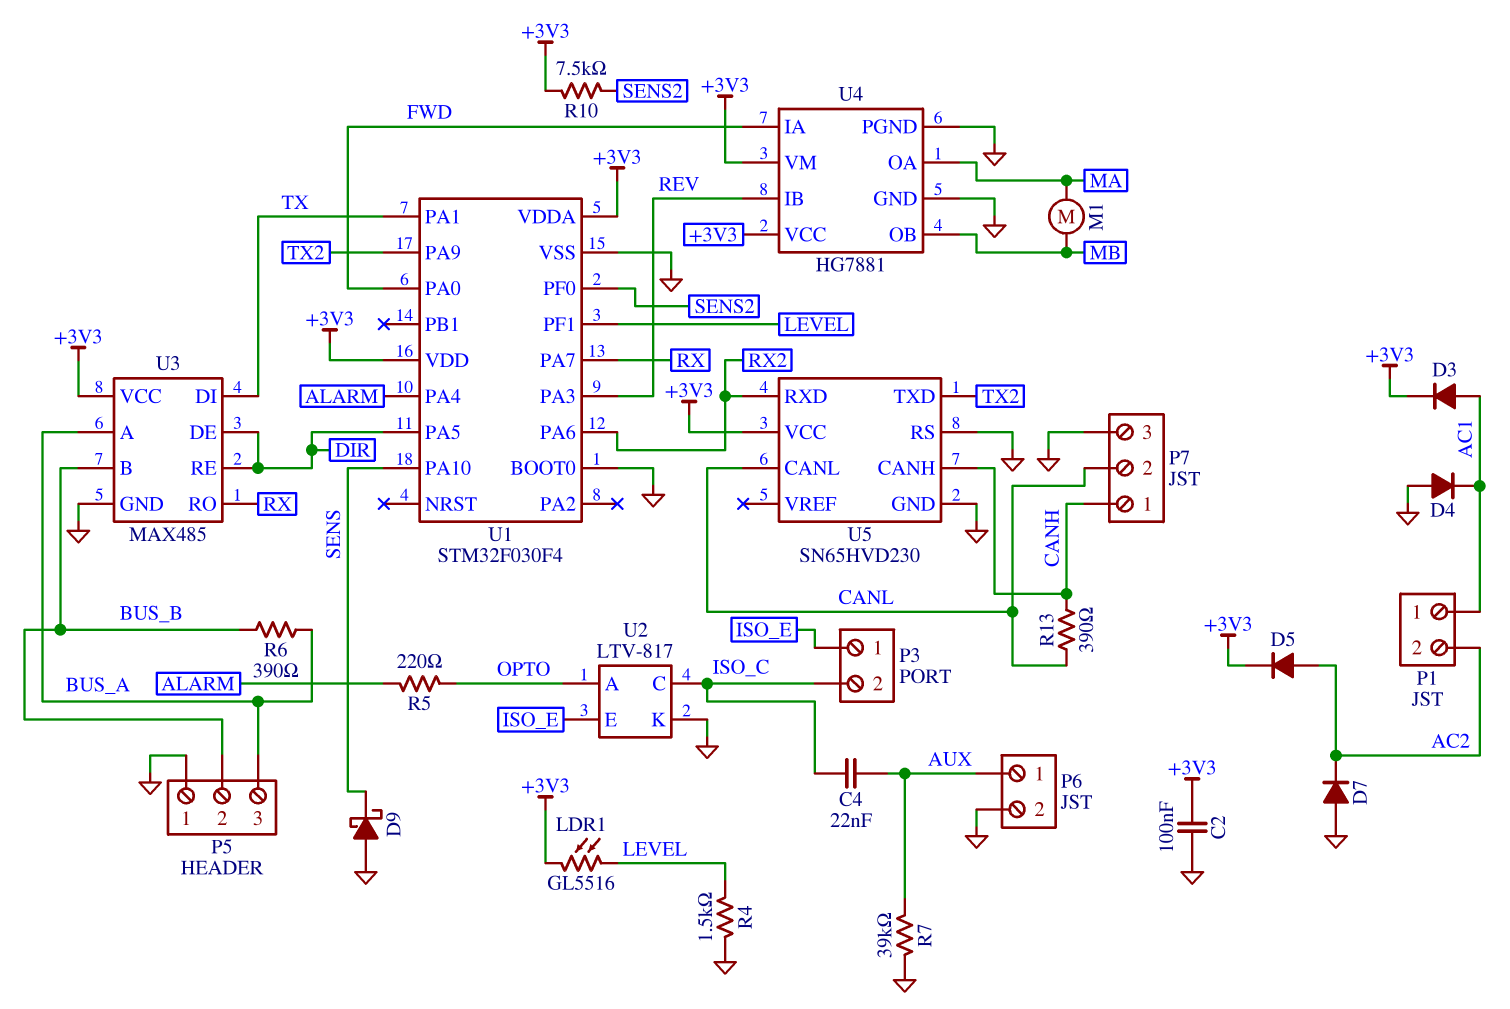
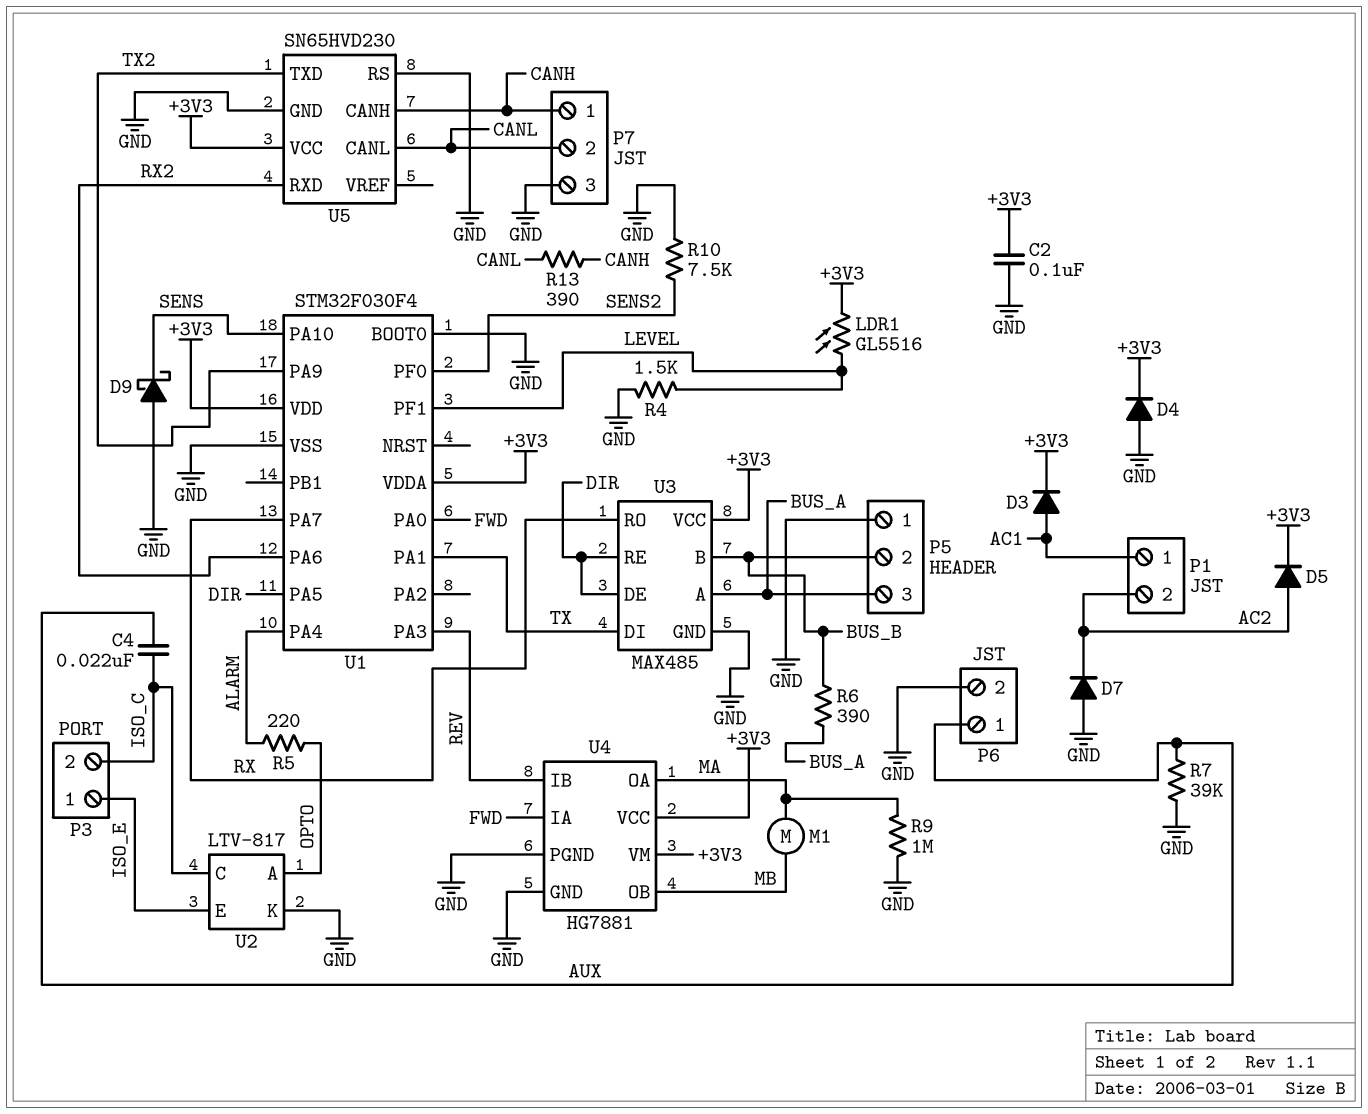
D4: diode (A GND, K AC1) -> diode (A GND, K +3V3)
R9: none -> 1M (GND, MA)
R10: 7.5k (+3V3, SENS2) -> 7.5k (GND, SENS2)

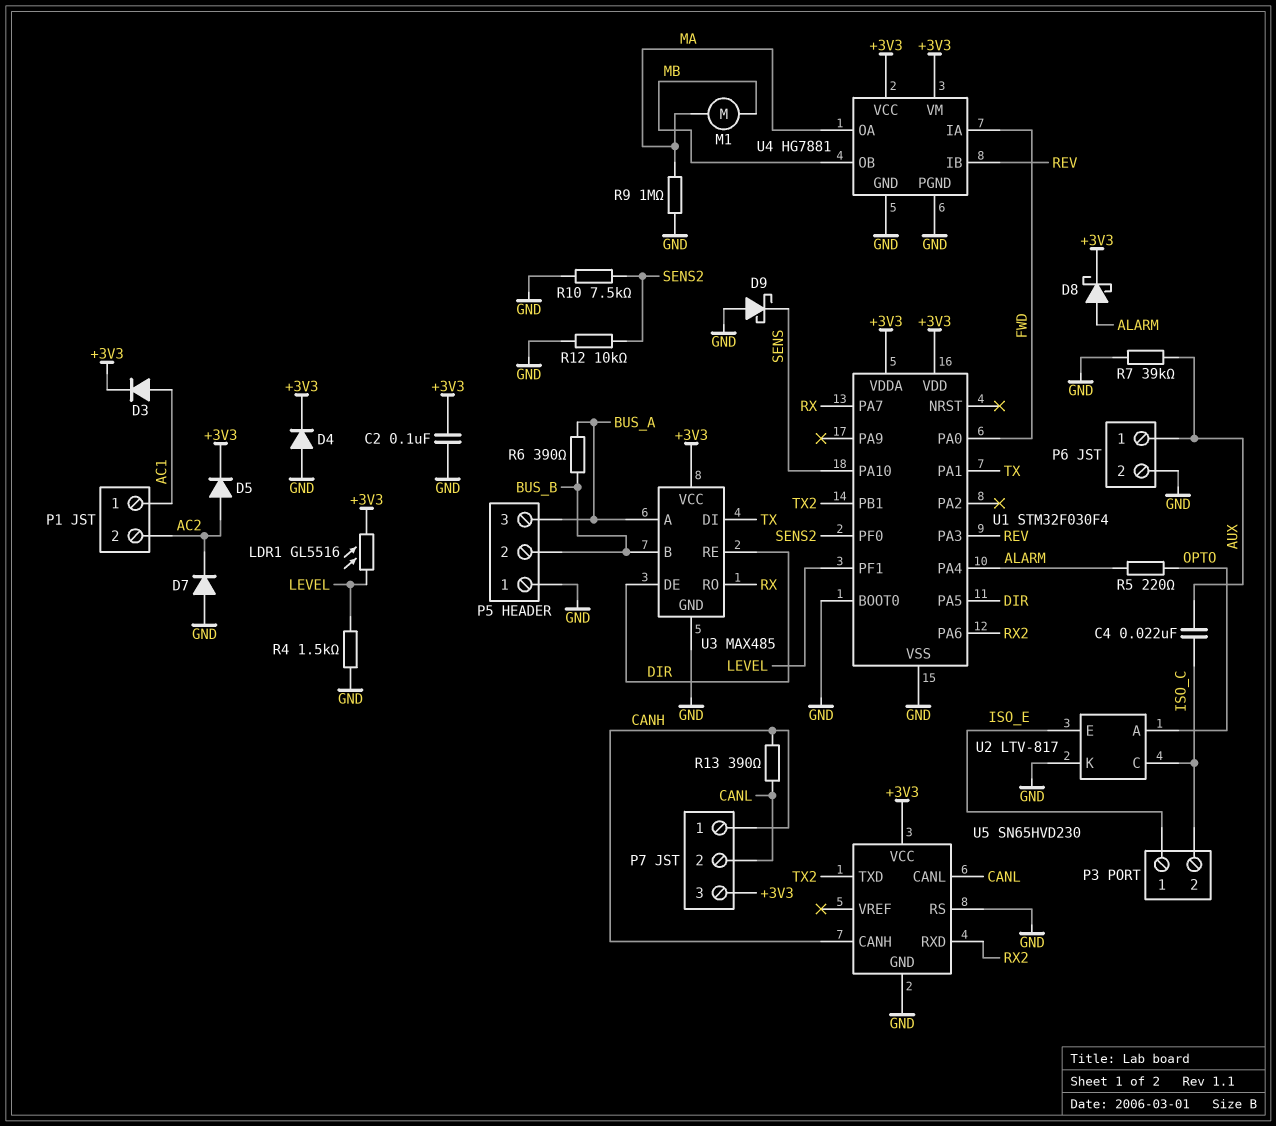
D8: none -> schottky (A ALARM, K +3V3)
P7 pin 3: GND -> +3V3
R12: none -> 10k (GND, SENS2)
U1 pin PA9: TX2 -> none
U1 pin PB1: none -> TX2

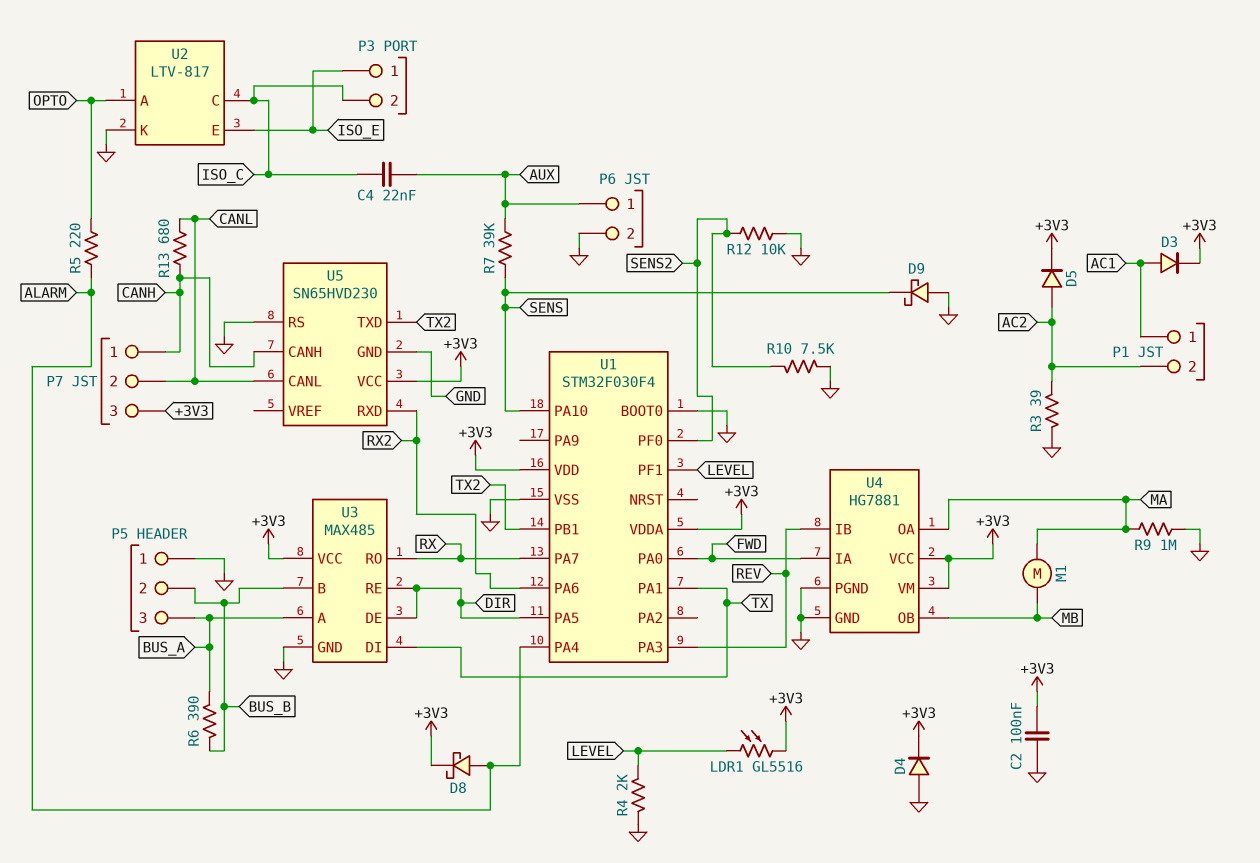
D7: diode (A GND, K AC2) -> none
R3: none -> 39 (AC2, GND)
R4: 1.5k (GND, LEVEL) -> 2k (GND, LEVEL)
R7: 39k (AUX, GND) -> 39k (AUX, SENS)
R13: 390 (CANH, CANL) -> 680 (CANH, CANL)

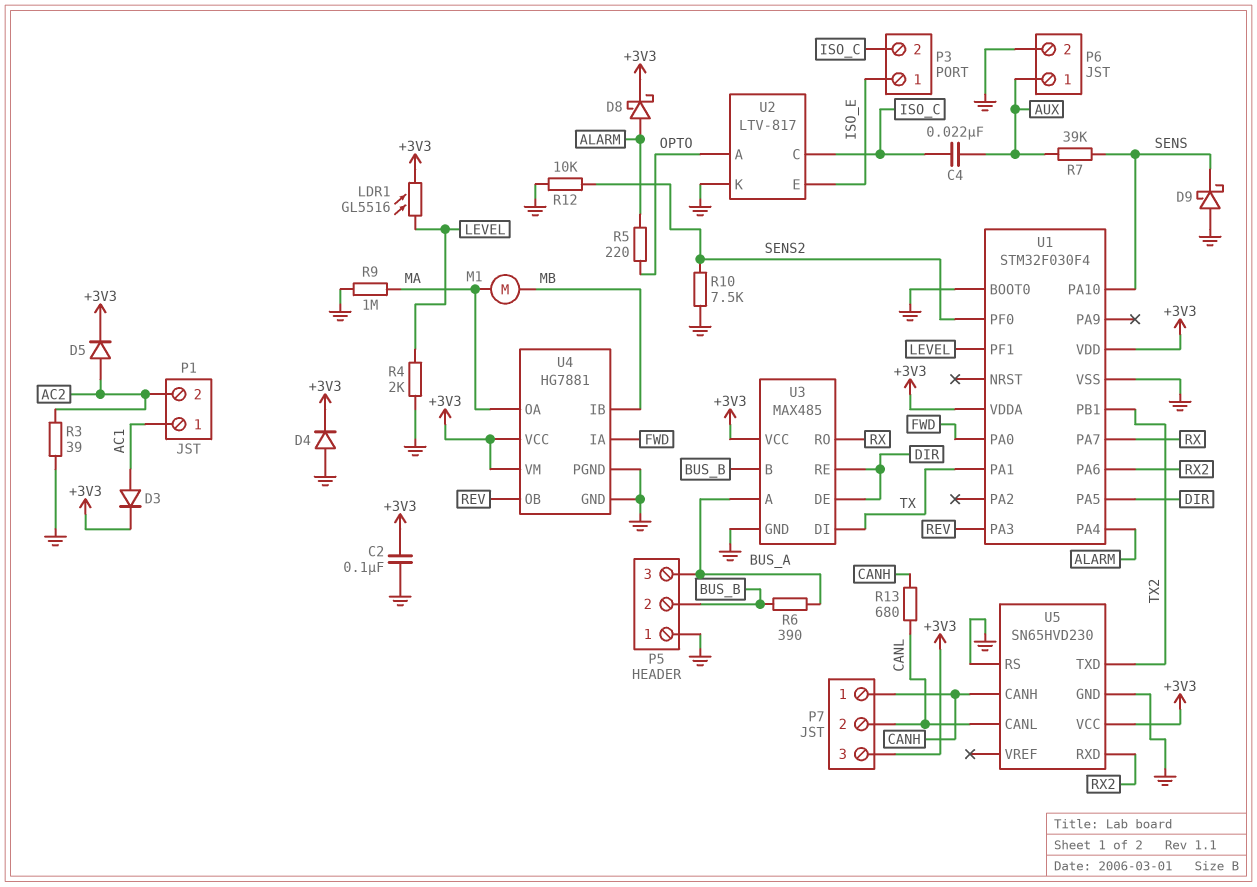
U4 pin IB: REV -> MB
U4 pin OB: MB -> REV

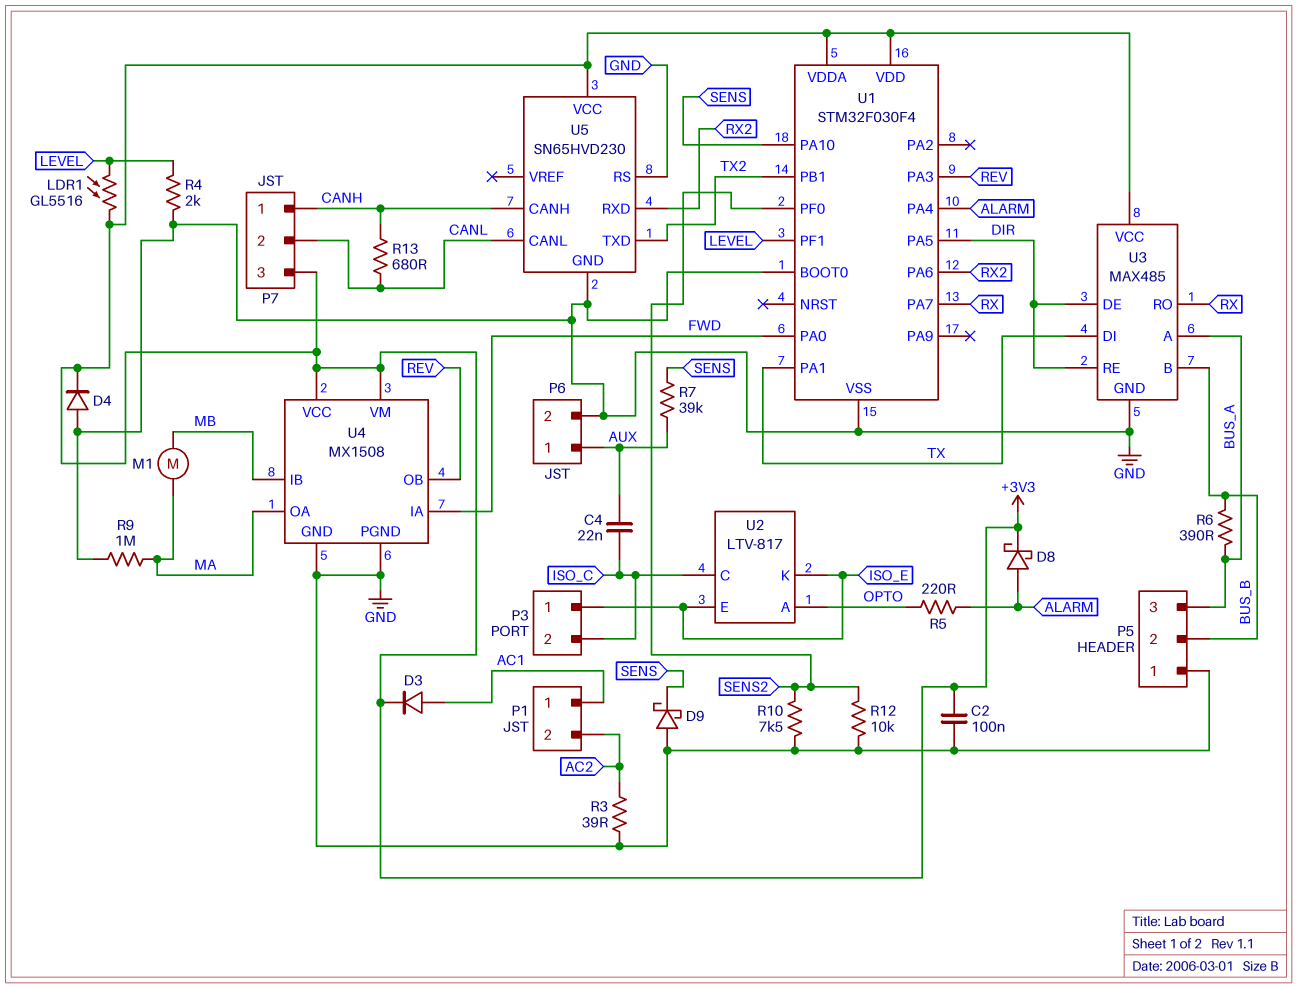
D5: diode (A AC2, K +3V3) -> none
U2 pin K: GND -> ISO_E
U4: HG7881 -> MX1508

